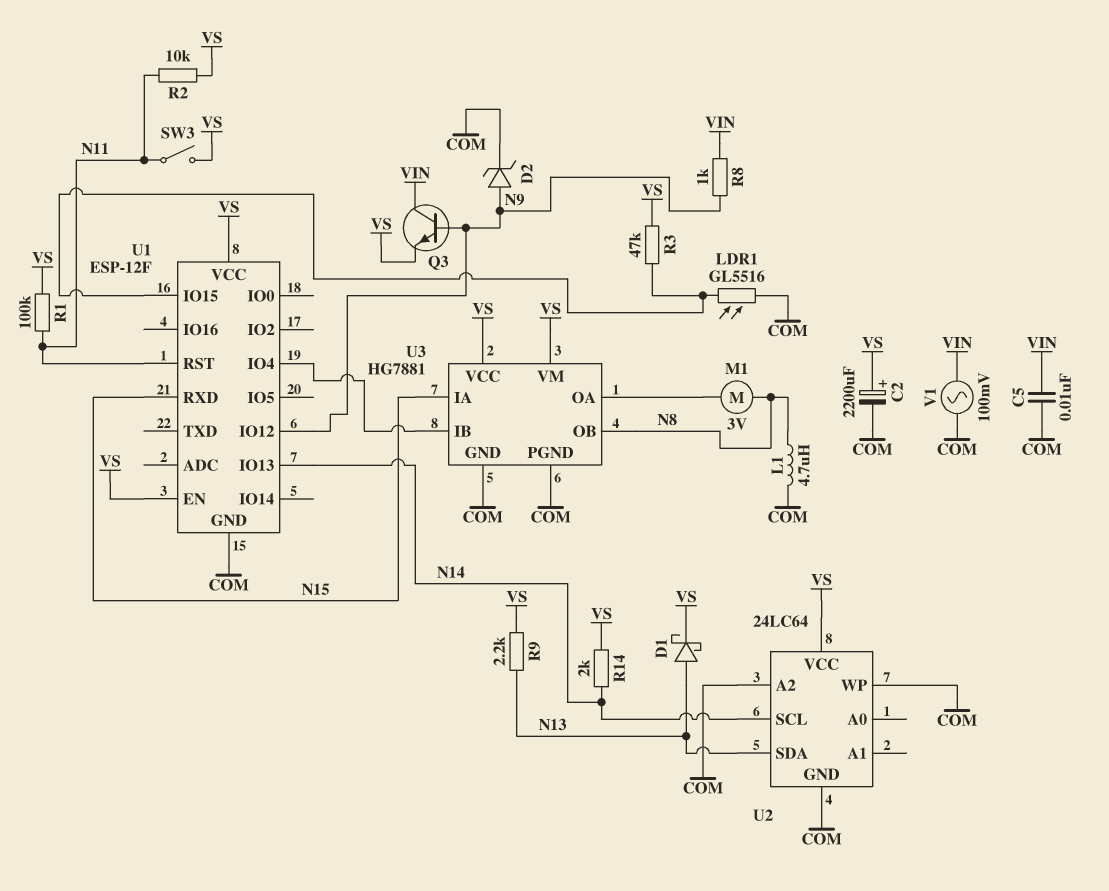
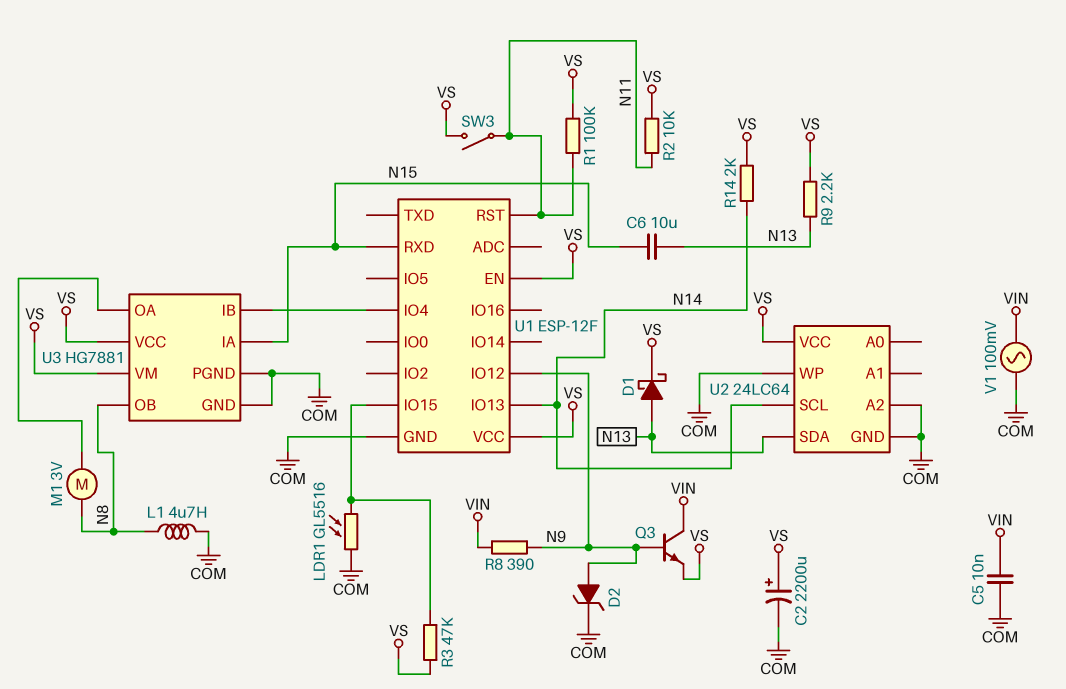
C6: none -> 10uF (N13, N15)
R8: 1k (N9, VIN) -> 390 (N9, VIN)

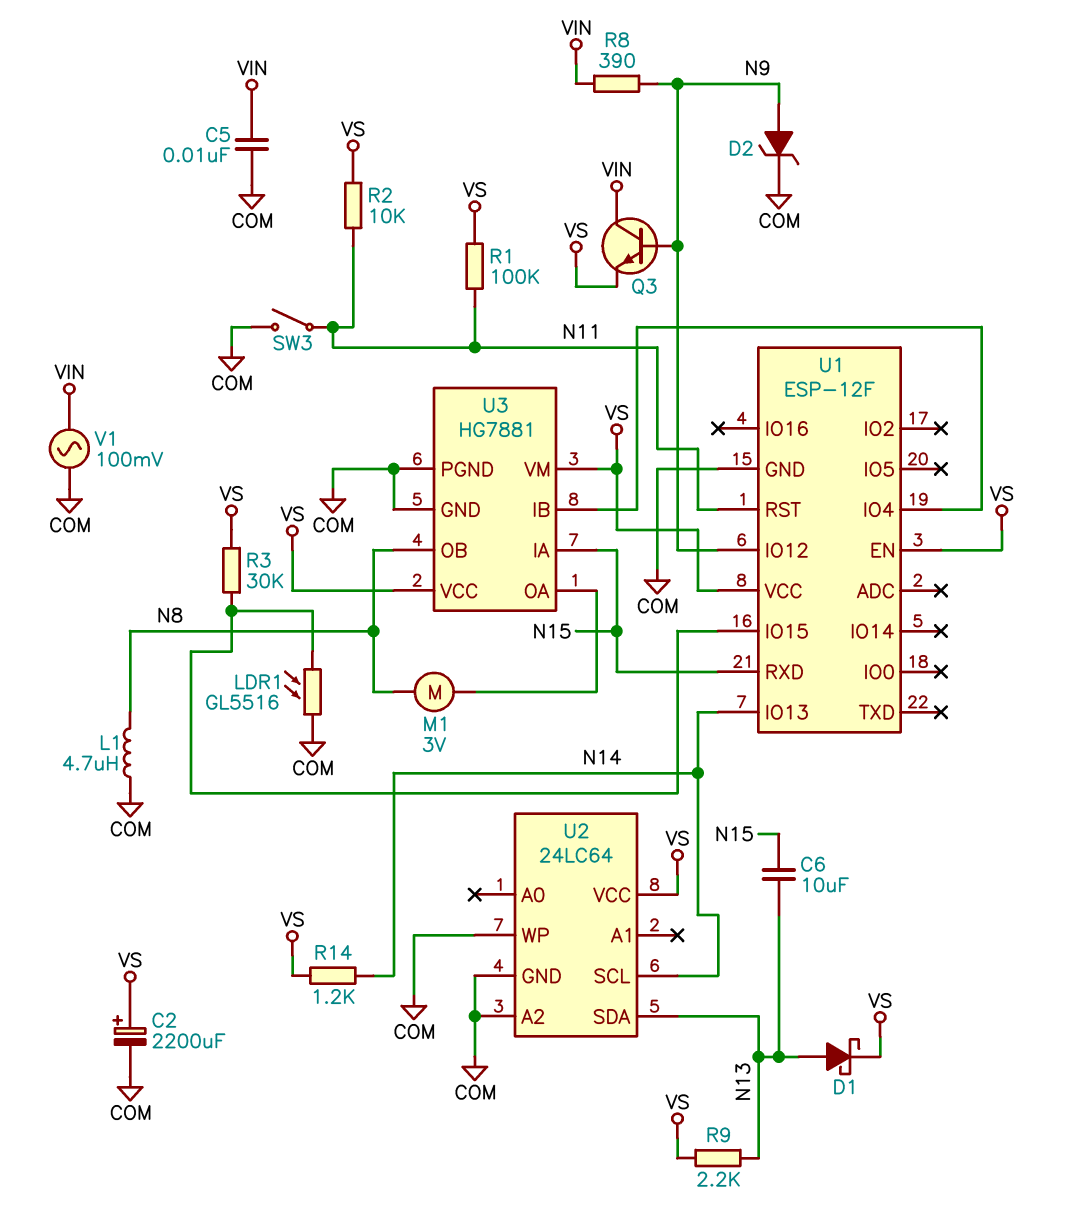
R3: 47k (U1/IO15, VS) -> 30k (U1/IO15, VS)
R14: 2k (N14, VS) -> 1.2k (N14, VS)
SW3: switch (N11, VS) -> switch (COM, N11)

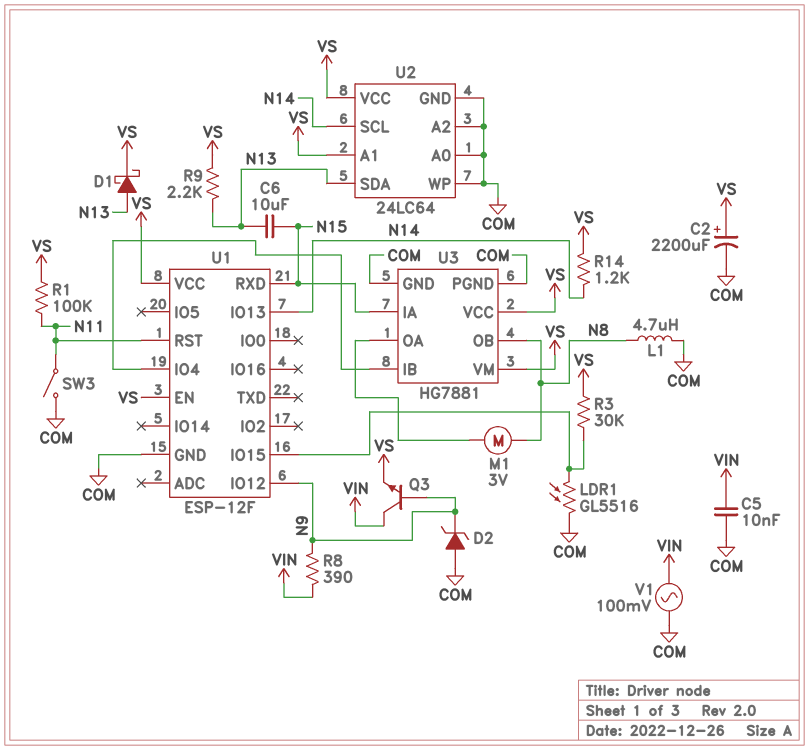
D2: zener (A N9, K COM) -> zener (A COM, K N9)
R2: 10k (N11, VS) -> none
U2 pin A0: none -> COM
U2 pin A1: none -> VS

